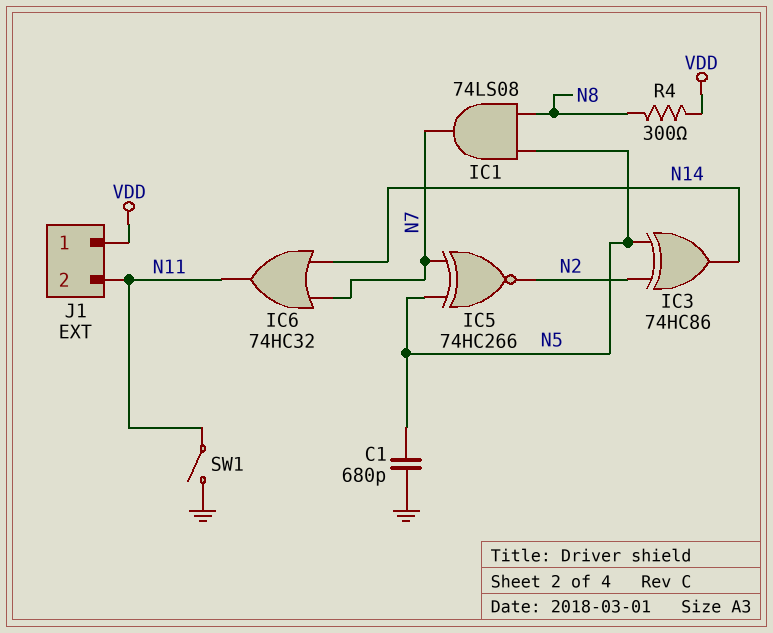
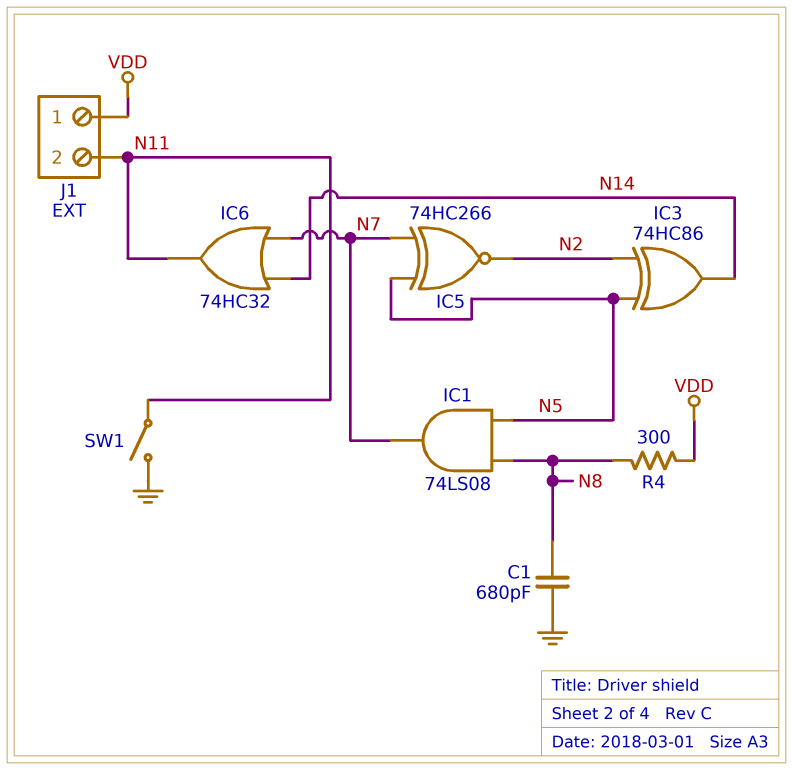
C1: 680pF (GND, N5) -> 680pF (GND, N8)

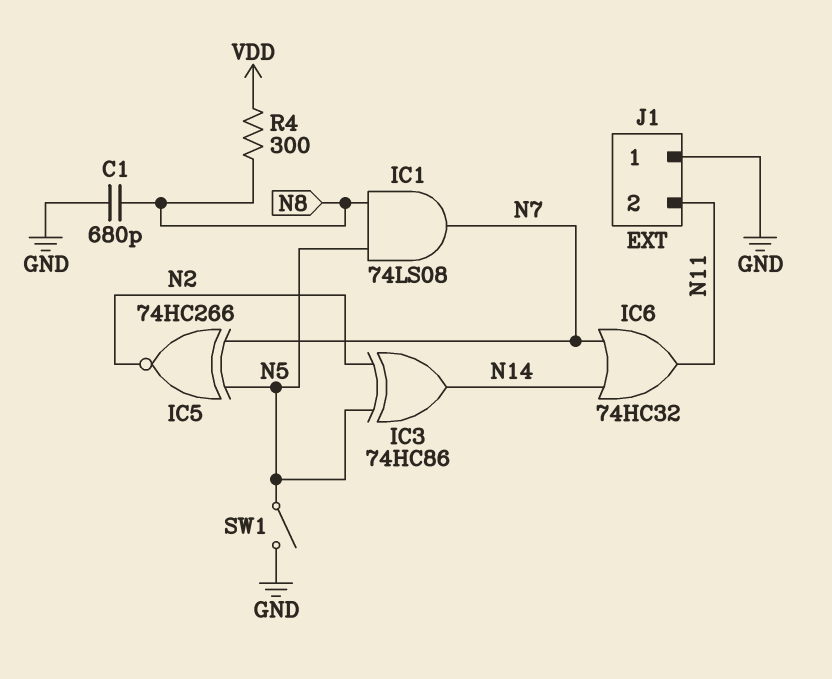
J1 pin 1: VDD -> GND
SW1: switch (GND, N11) -> switch (GND, N5)

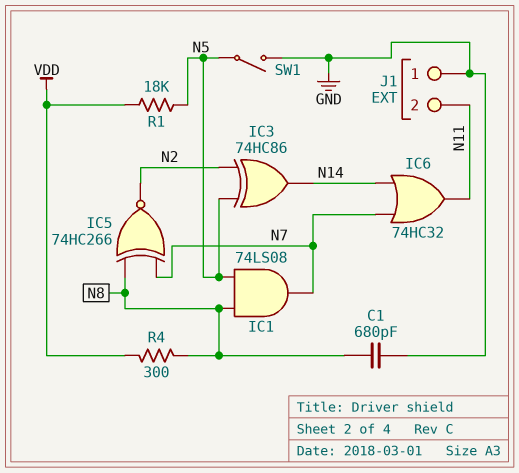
IC5: XNOR 74HC266 (in N5, in N7, out N2) -> XNOR 74HC266 (in N7, in N8, out N2)
R1: none -> 18k (N5, VDD)

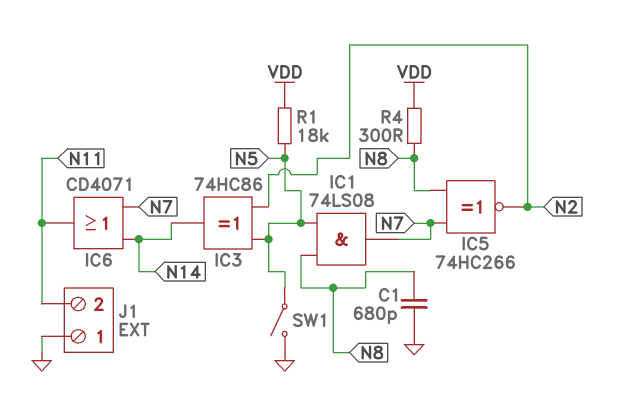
IC6: OR 74HC32 (in N7, in N14, out N11) -> OR CD4071 (in N7, in N14, out N11)

